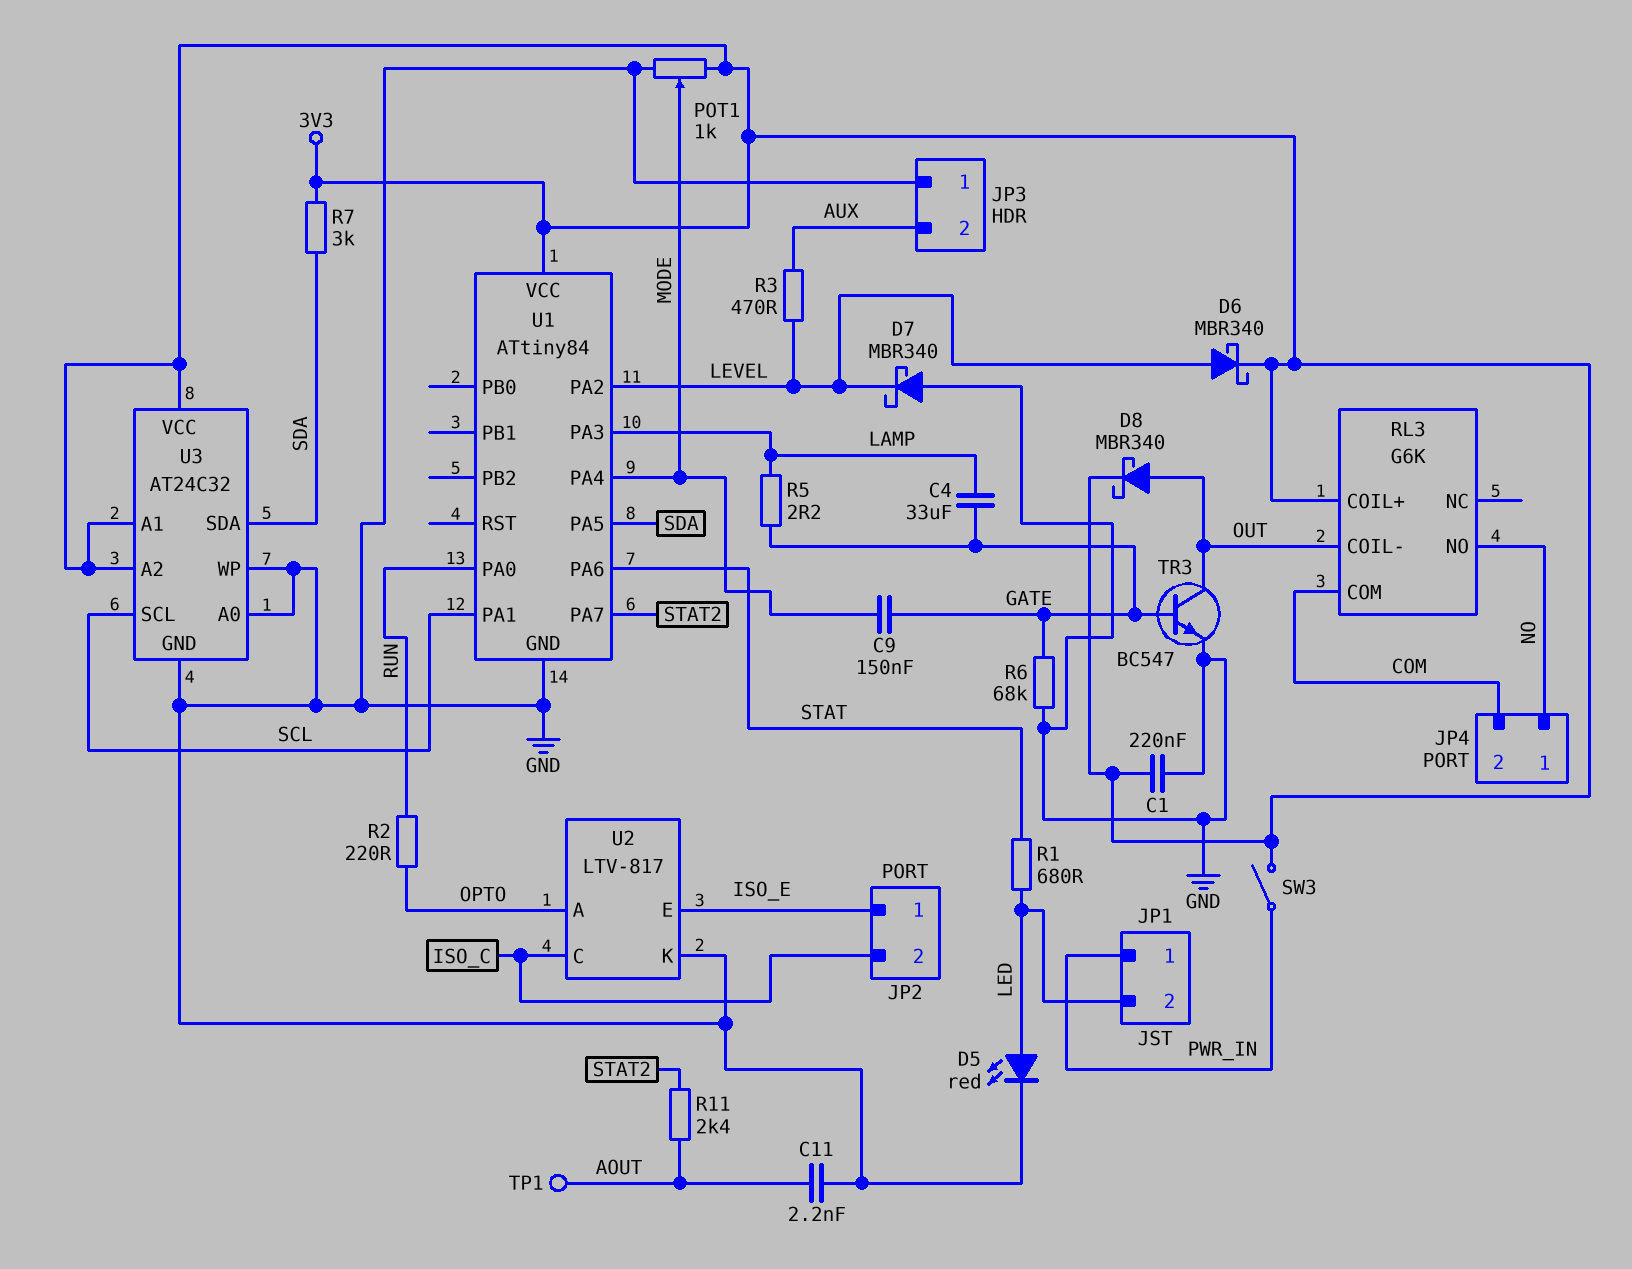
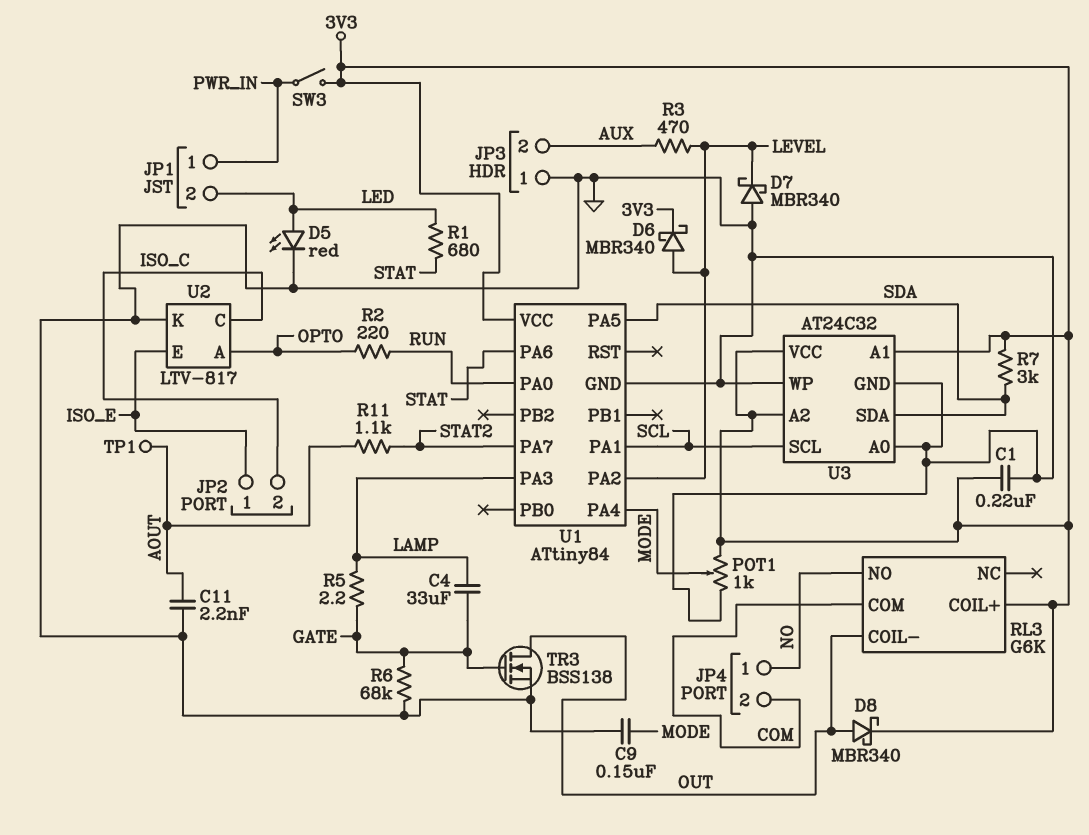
C9: 150nF (GATE, MODE) -> 150nF (GND, MODE)
R11: 2.4k (AOUT, STAT2) -> 1.1k (AOUT, STAT2)
TR3: NPN BC547 (B GATE, C OUT, E GND) -> NMOS BSS138 (G GATE, D OUT, S GND)

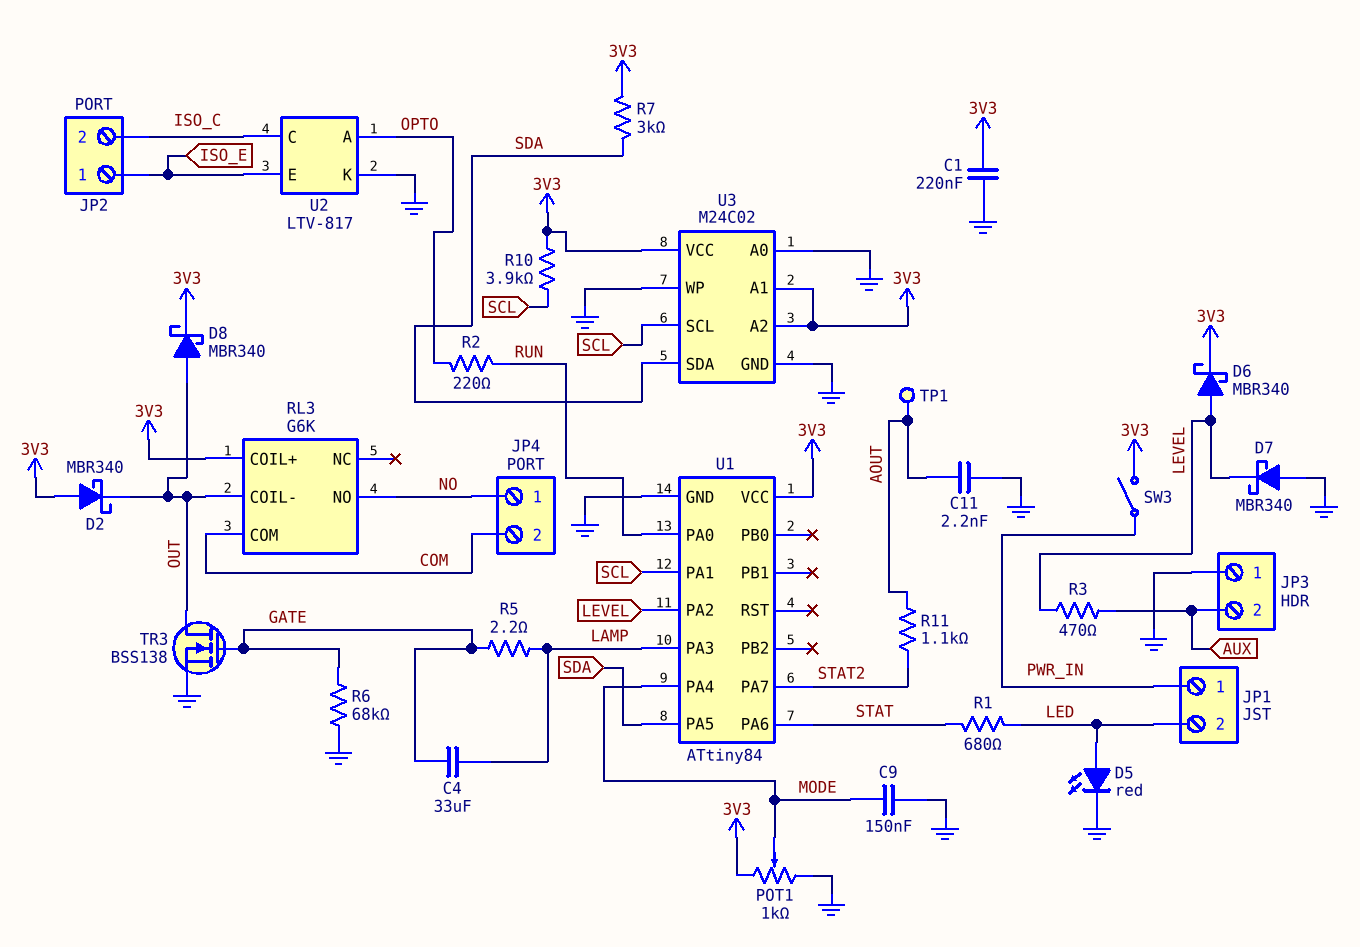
D2: none -> schottky MBR340 (A 3V3, K OUT)
R10: none -> 3.9k (3V3, SCL)
U3: AT24C32 -> M24C02

